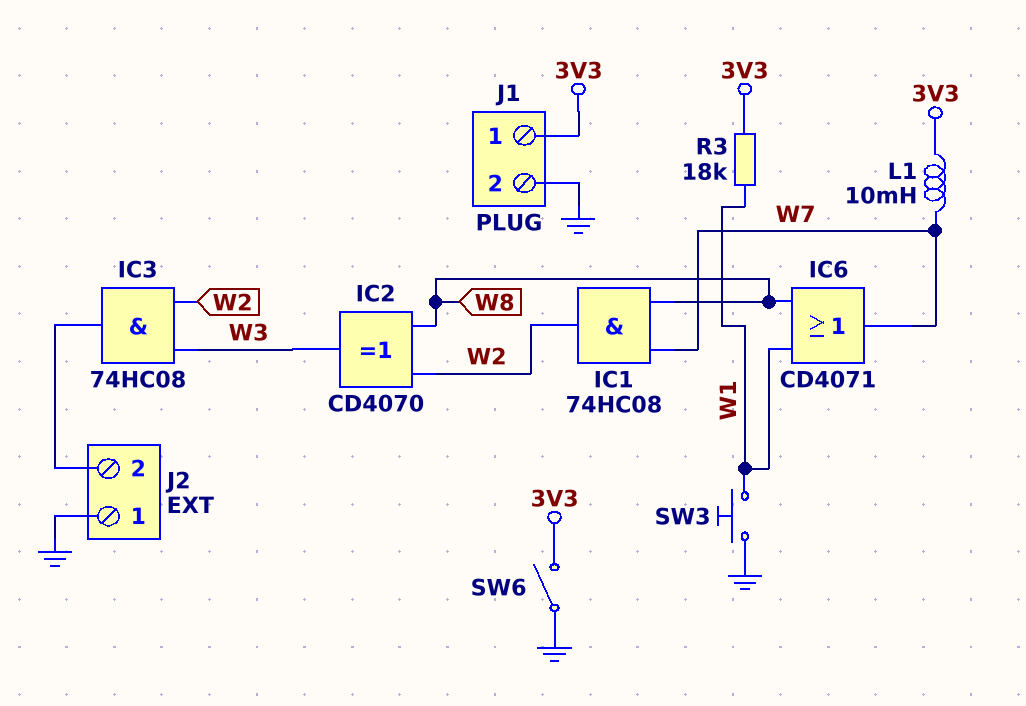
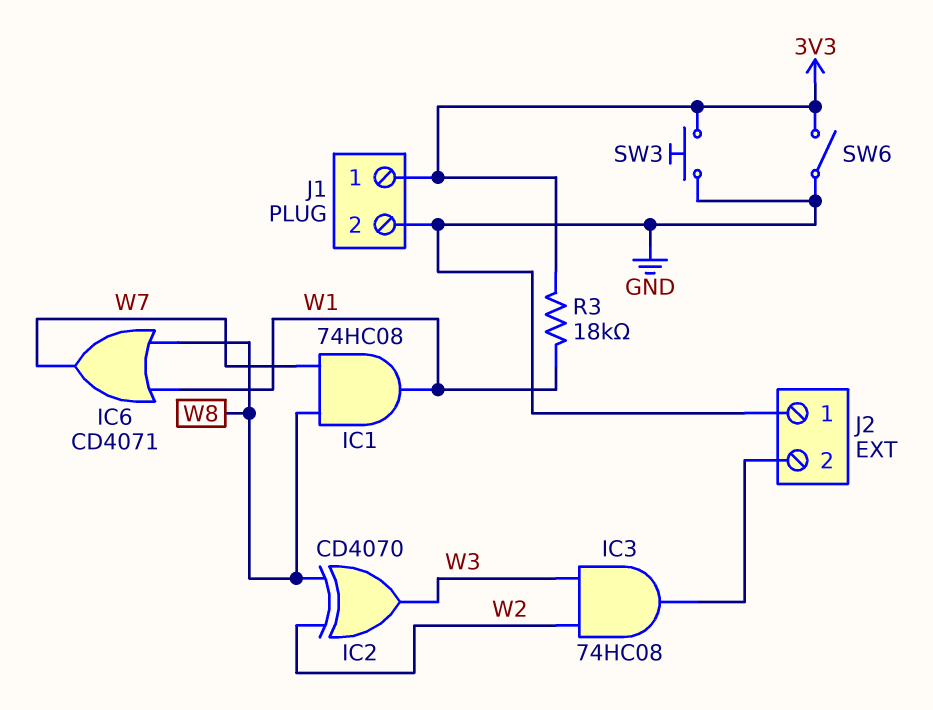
IC1: AND 74HC08 (in W7, in W8, out W2) -> AND 74HC08 (in W7, in W8, out W1)
L1: 10mH (3V3, W7) -> none
SW3: button (GND, W1) -> button (3V3, GND)

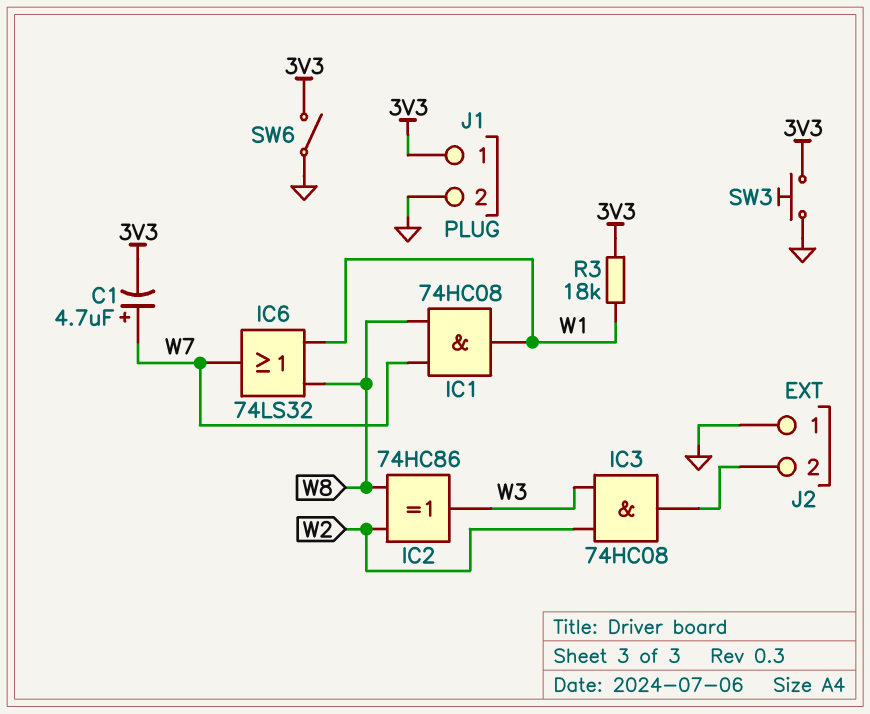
C1: none -> 4.7uF (plus W7, minus 3V3)
IC2: XOR CD4070 (in W2, in W8, out W3) -> XOR 74HC86 (in W2, in W8, out W3)
IC6: OR CD4071 (in W1, in W8, out W7) -> OR 74LS32 (in W1, in W8, out W7)

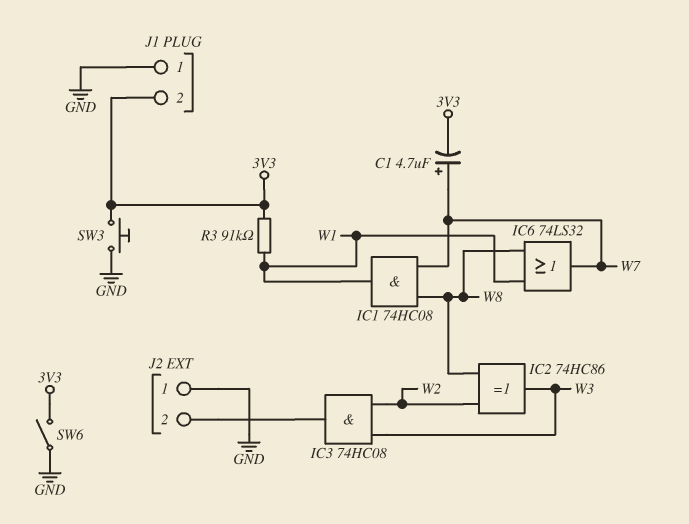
J1 pin 1: 3V3 -> GND
J1 pin 2: GND -> 3V3
R3: 18k (3V3, W1) -> 91k (3V3, W1)

